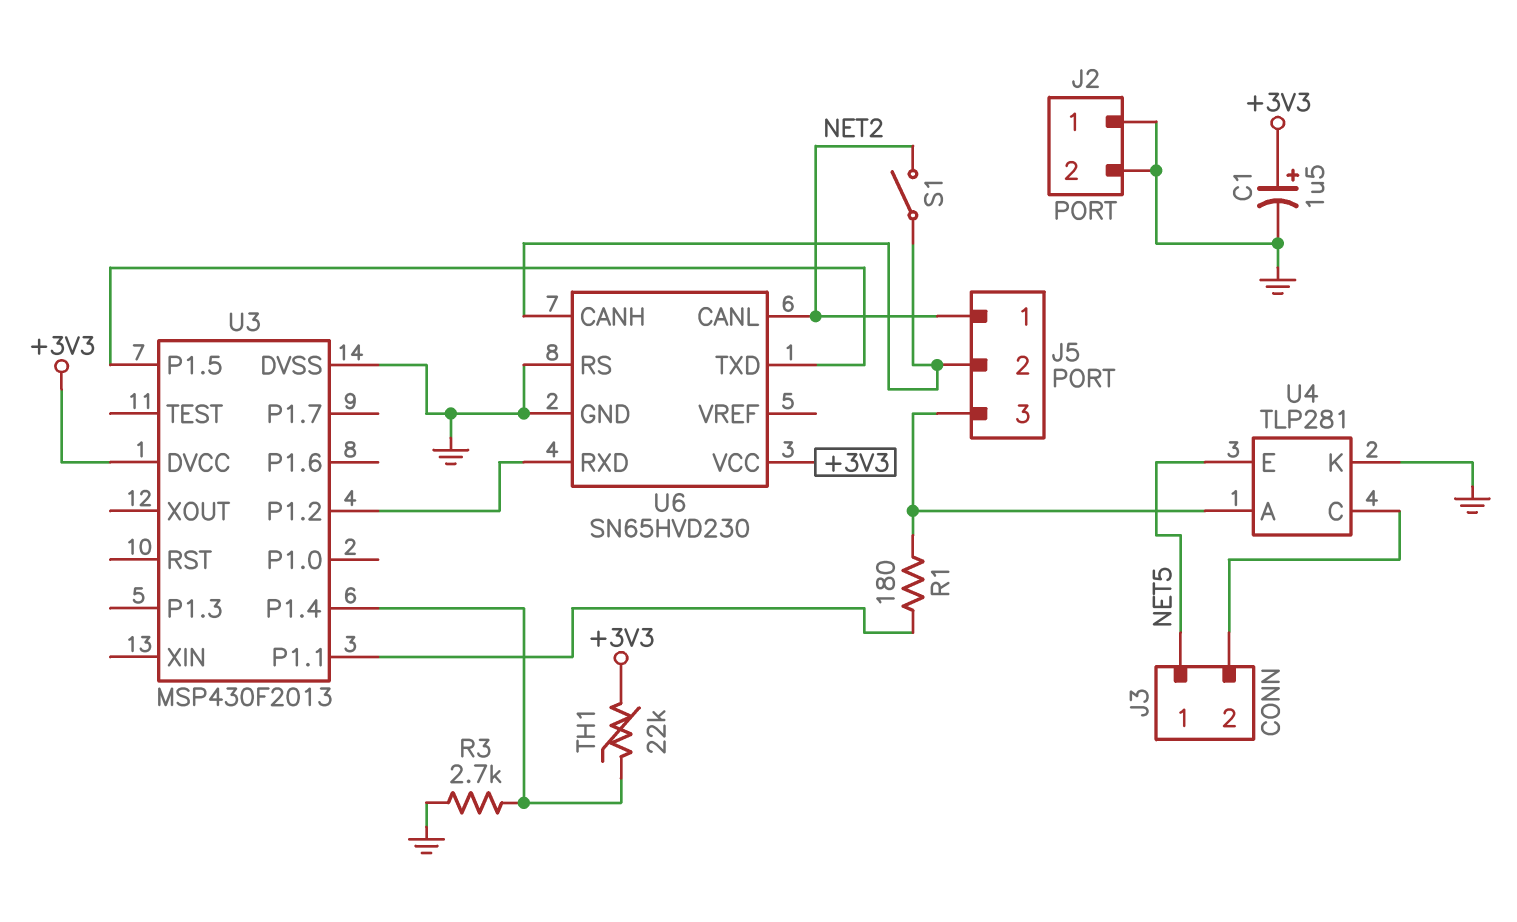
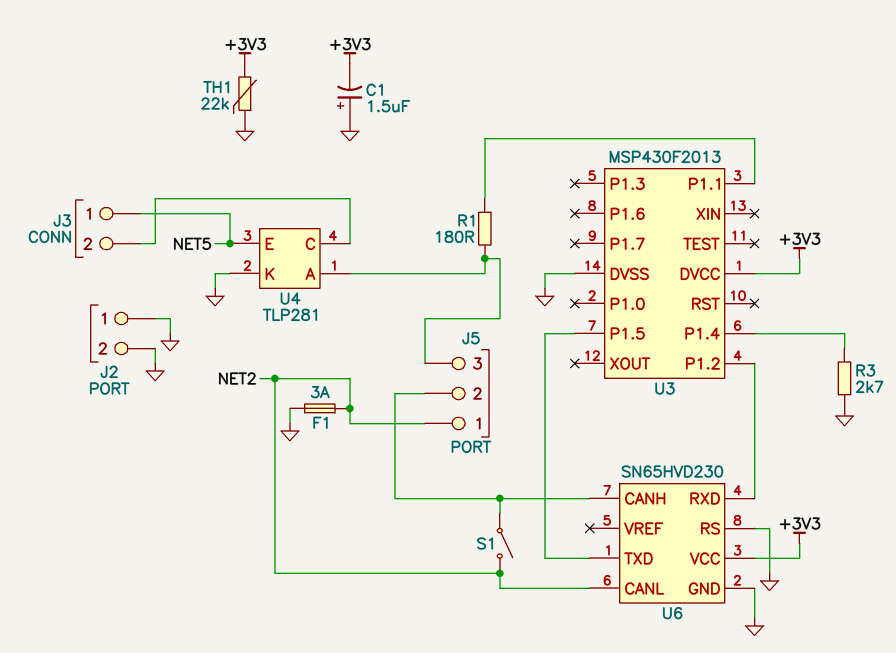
C1: 1.5uF (plus +3V3, minus GND) -> 1.5uF (plus GND, minus +3V3)
F1: none -> 3A (GND, NET2)
TH1: 22k (+3V3, U3/P1.4) -> 22k (+3V3, GND)

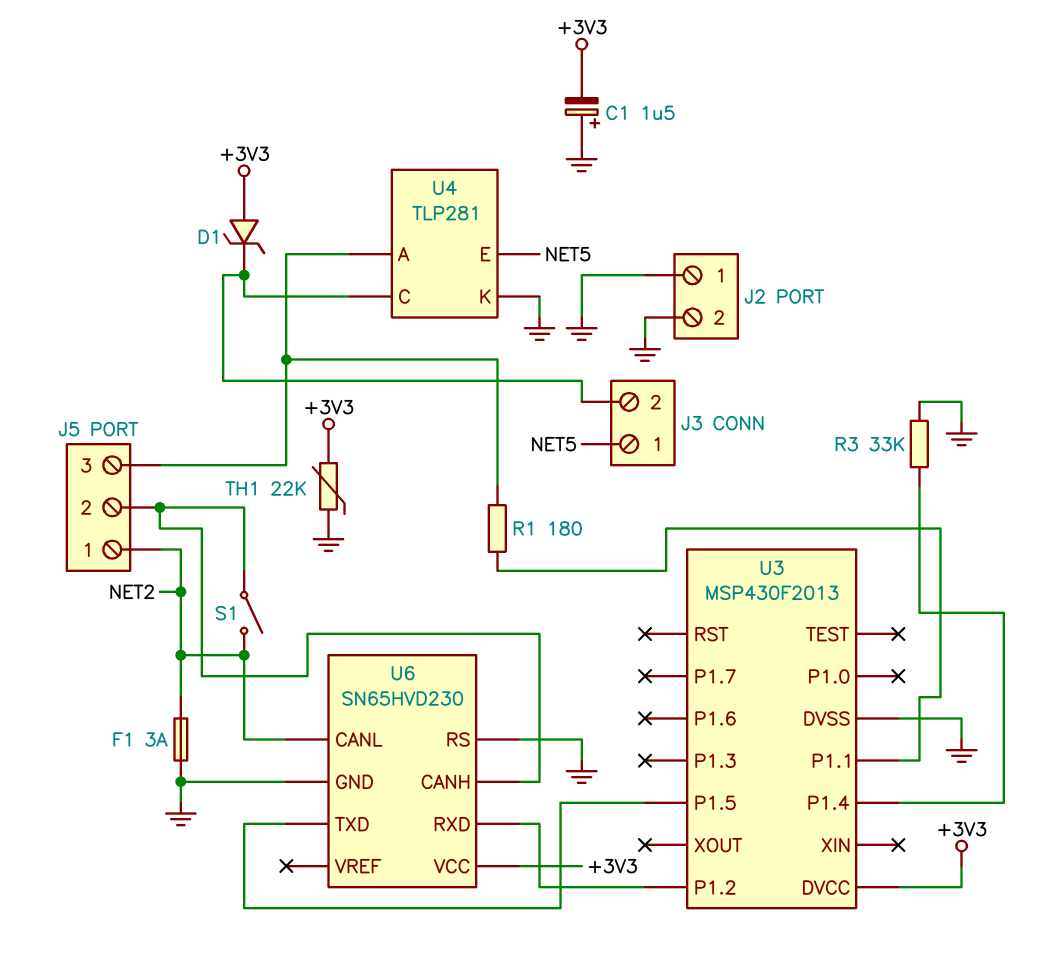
D1: none -> zener (A +3V3, K J3/2)
R3: 2.7k (GND, U3/P1.4) -> 33k (GND, U3/P1.4)

